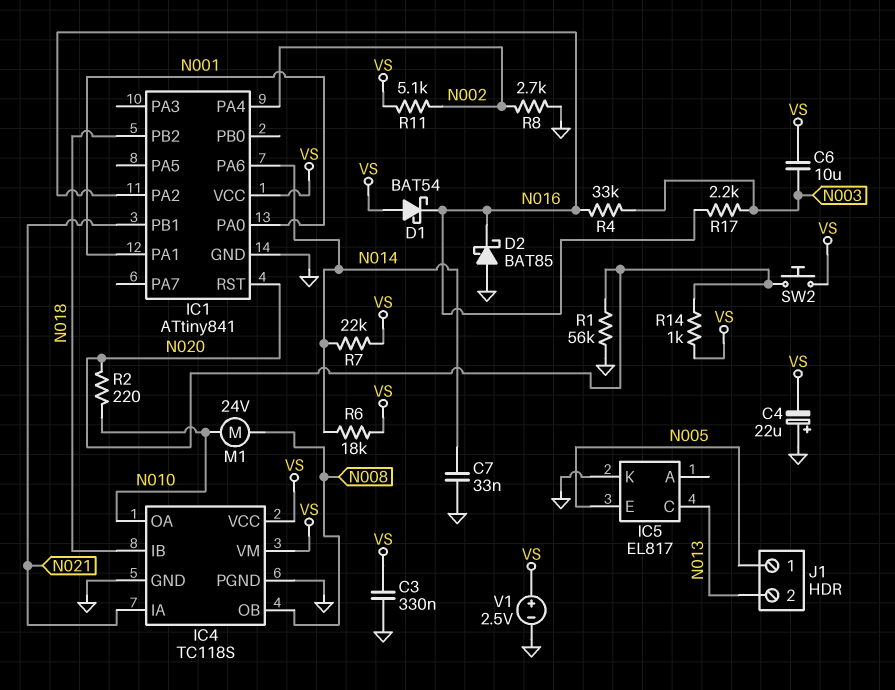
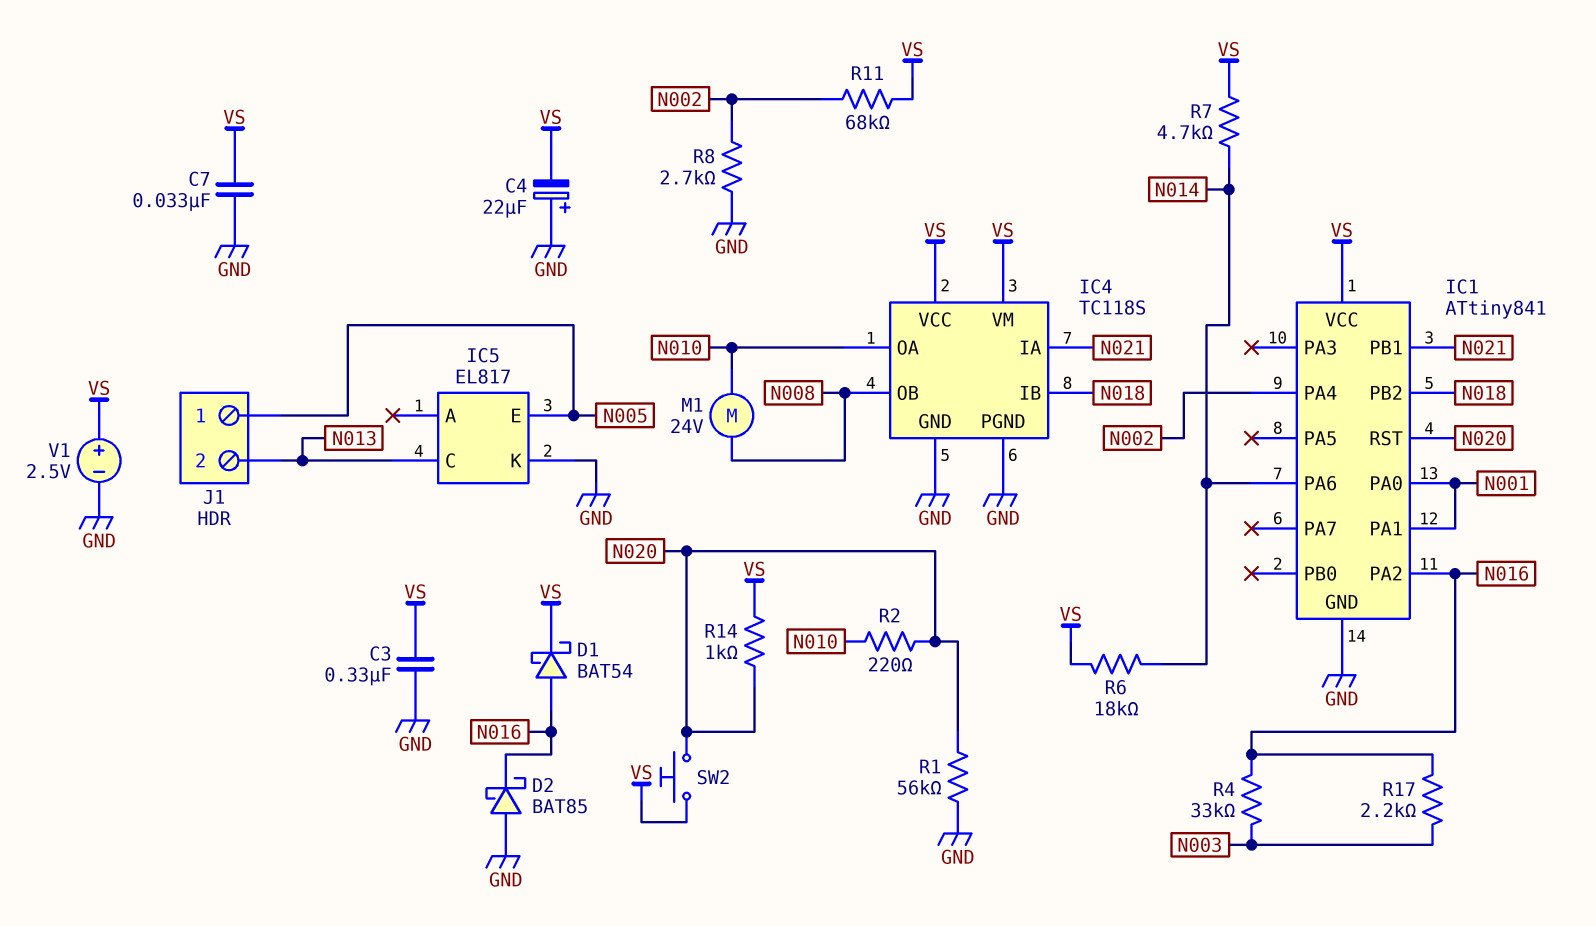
C6: 10uF (N003, VS) -> none
C7: 33nF (GND, N014) -> 33nF (GND, VS)
D1: schottky BAT54 (A VS, K N016) -> schottky BAT54 (A N016, K VS)
R7: 22k (N014, VS) -> 4.7k (N014, VS)
R11: 5.1k (N002, VS) -> 68k (N002, VS)

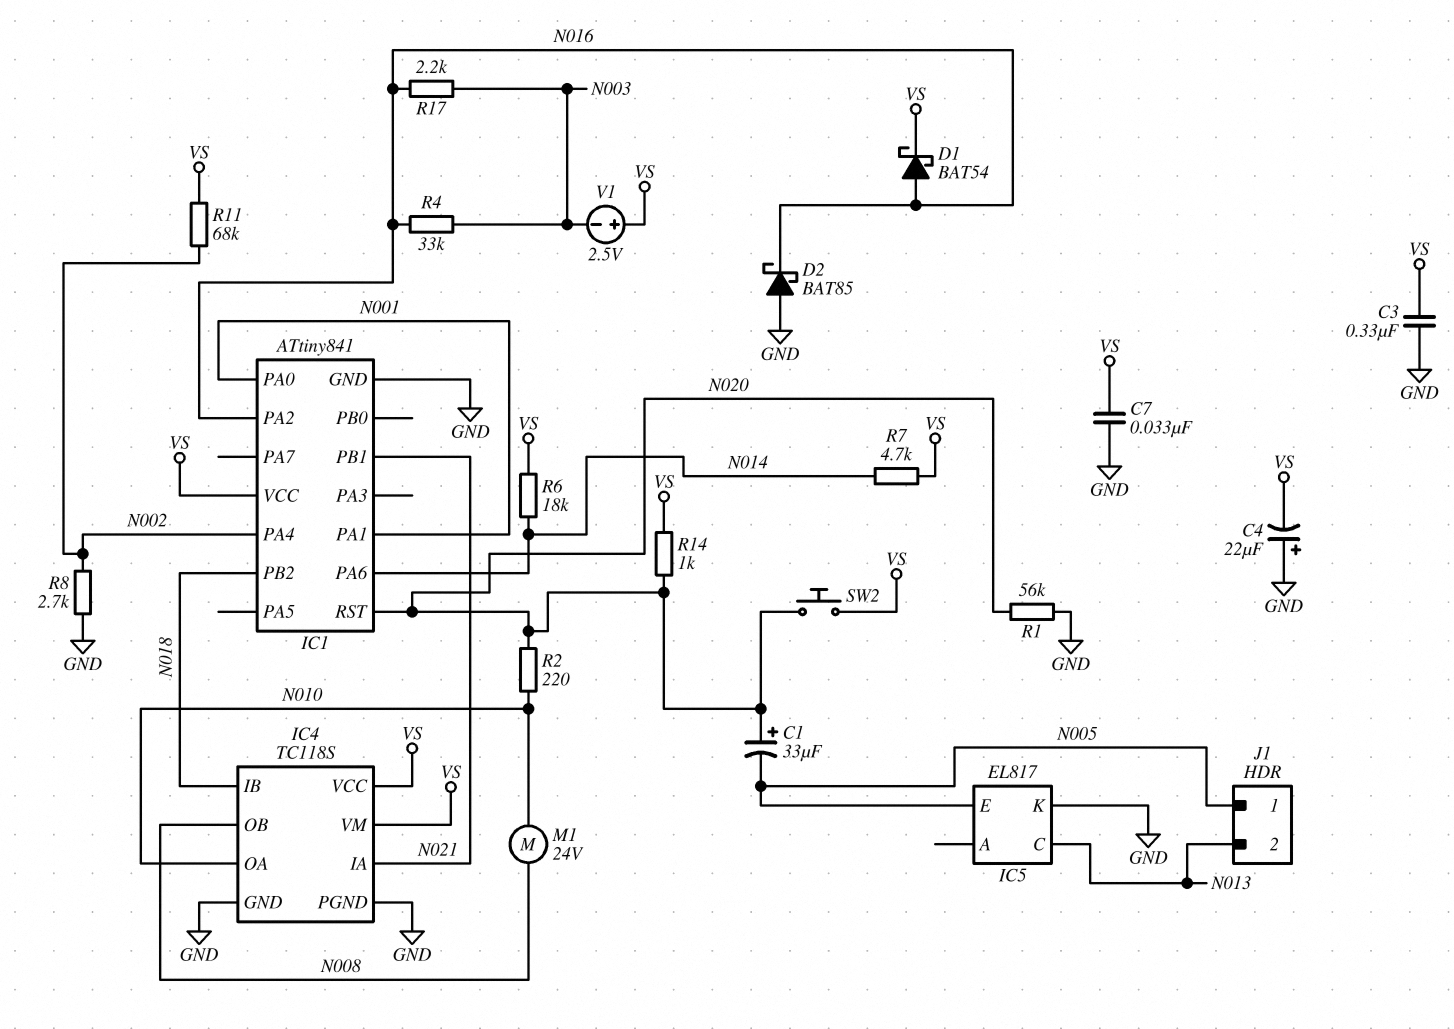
C1: none -> 33uF (plus N020, minus N005)
V1: 2.5V (plus VS, minus GND) -> 2.5V (plus VS, minus N003)

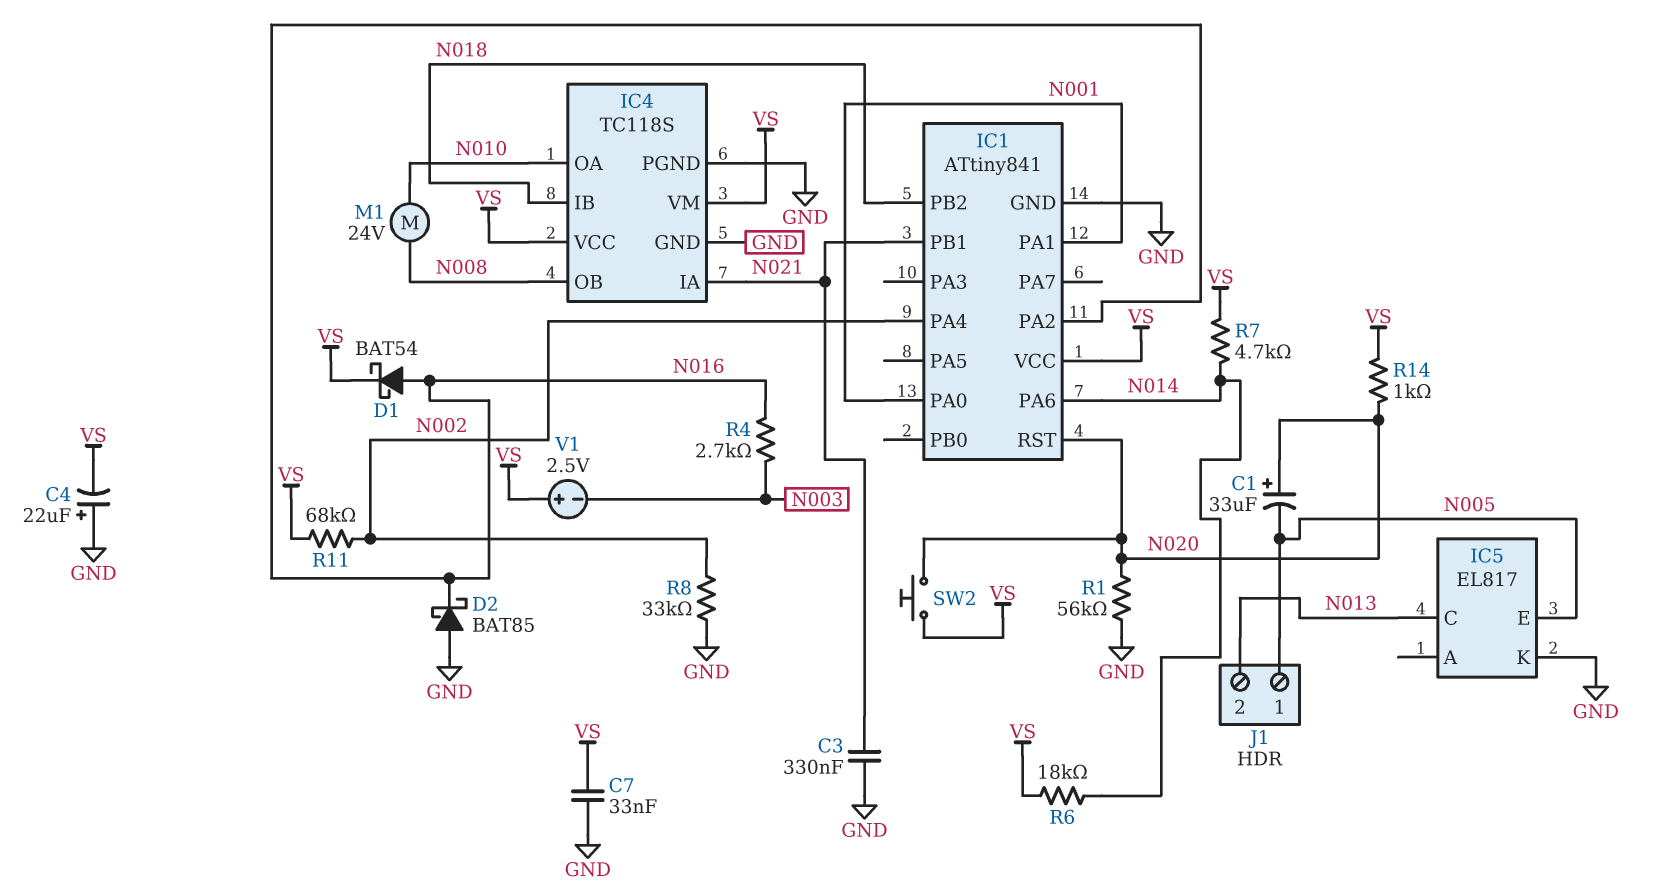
C3: 330nF (GND, VS) -> 330nF (GND, N021)
R2: 220 (N010, N020) -> none
R4: 33k (N003, N016) -> 2.7k (N003, N016)
R8: 2.7k (GND, N002) -> 33k (GND, N002)
R17: 2.2k (N003, N016) -> none

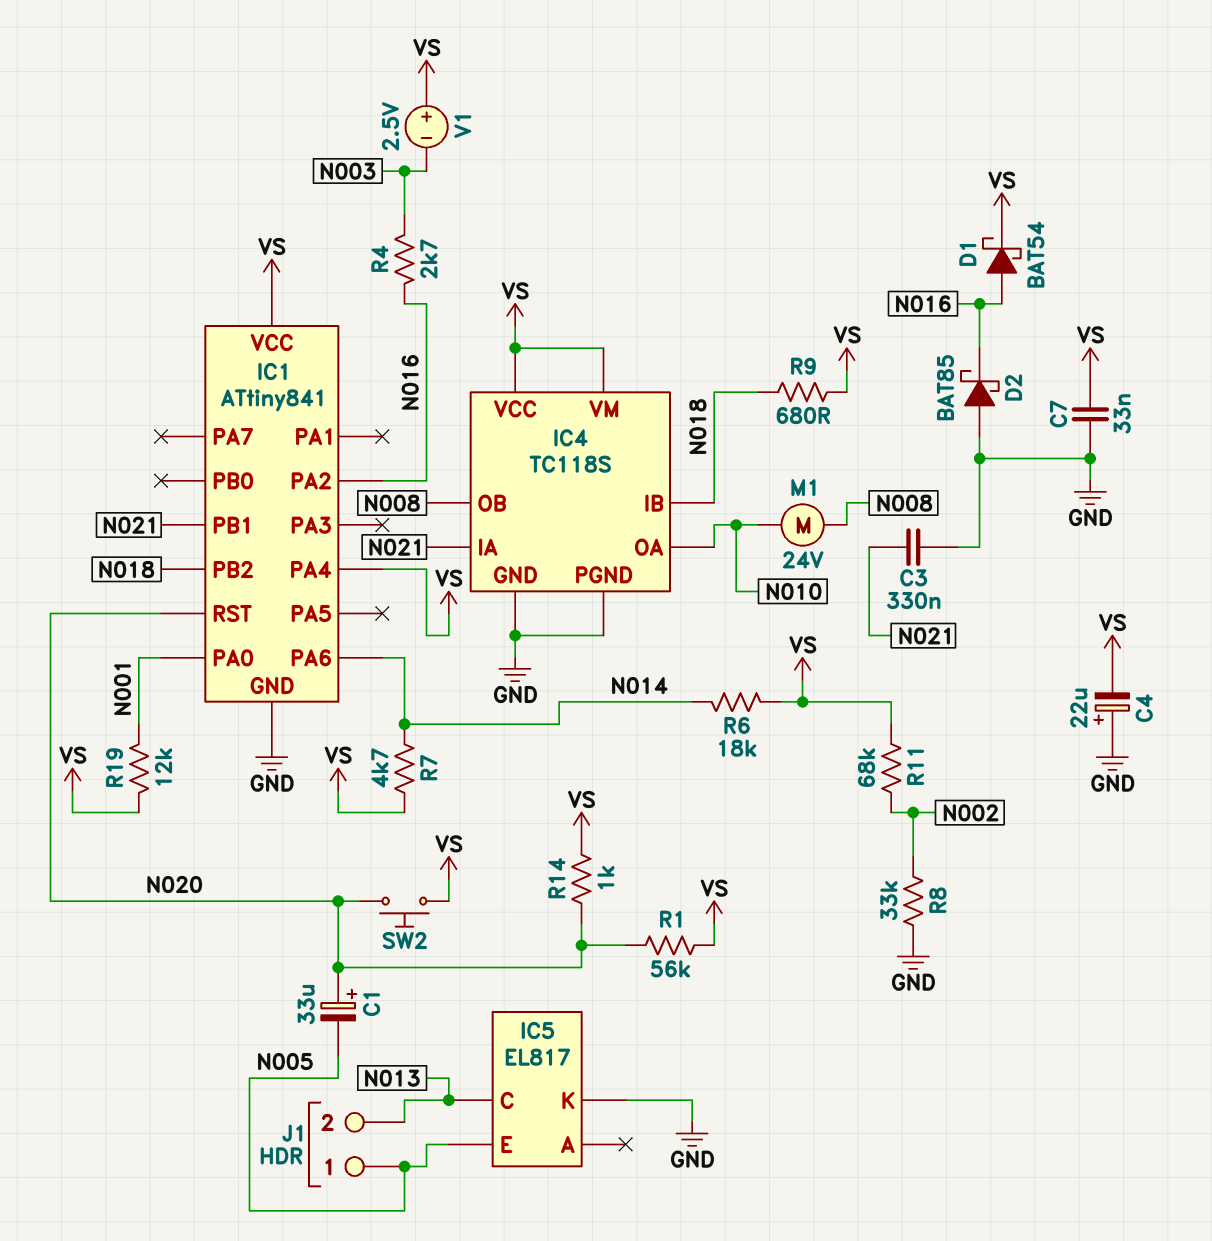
IC1 pin PA1: N001 -> none
IC1 pin PA4: N002 -> VS
R1: 56k (GND, N020) -> 56k (N020, VS)
R9: none -> 680 (N018, VS)
R19: none -> 12k (N001, VS)

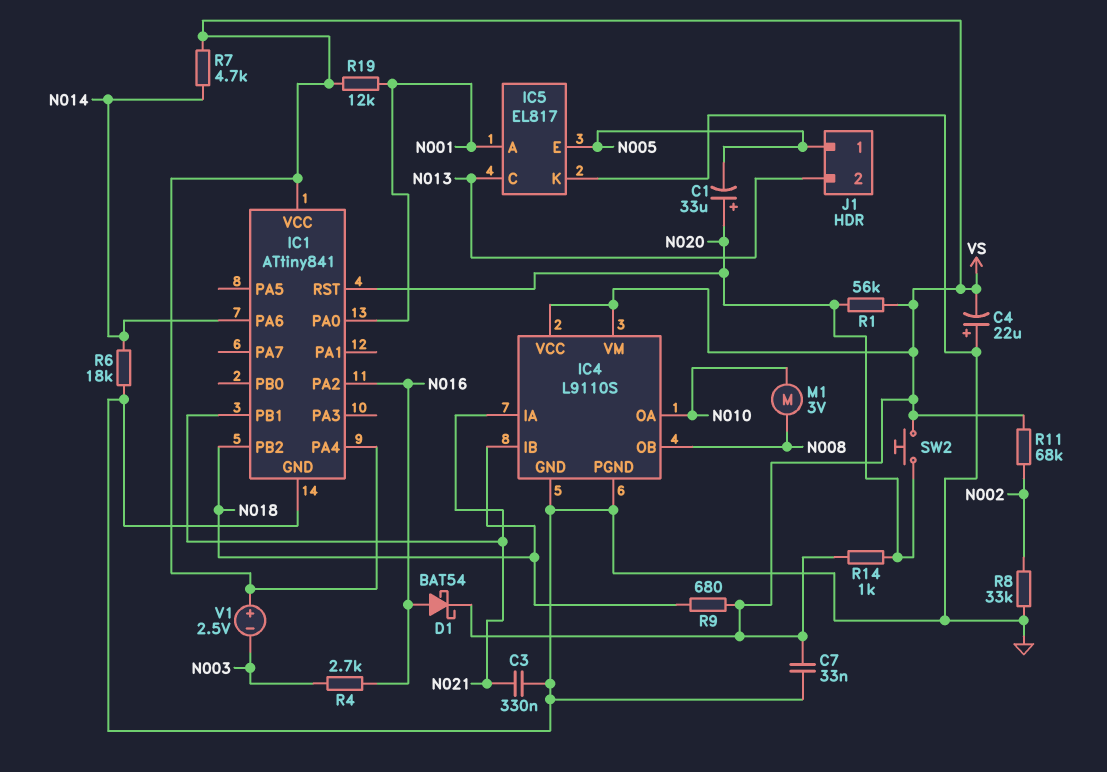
D2: schottky BAT85 (A GND, K N016) -> none
IC4: TC118S -> L9110S
IC5 pin A: none -> N001
M1: motor 24V (N008, N010) -> motor 3V (N008, N010)
R6: 18k (N014, VS) -> 18k (GND, N014)

